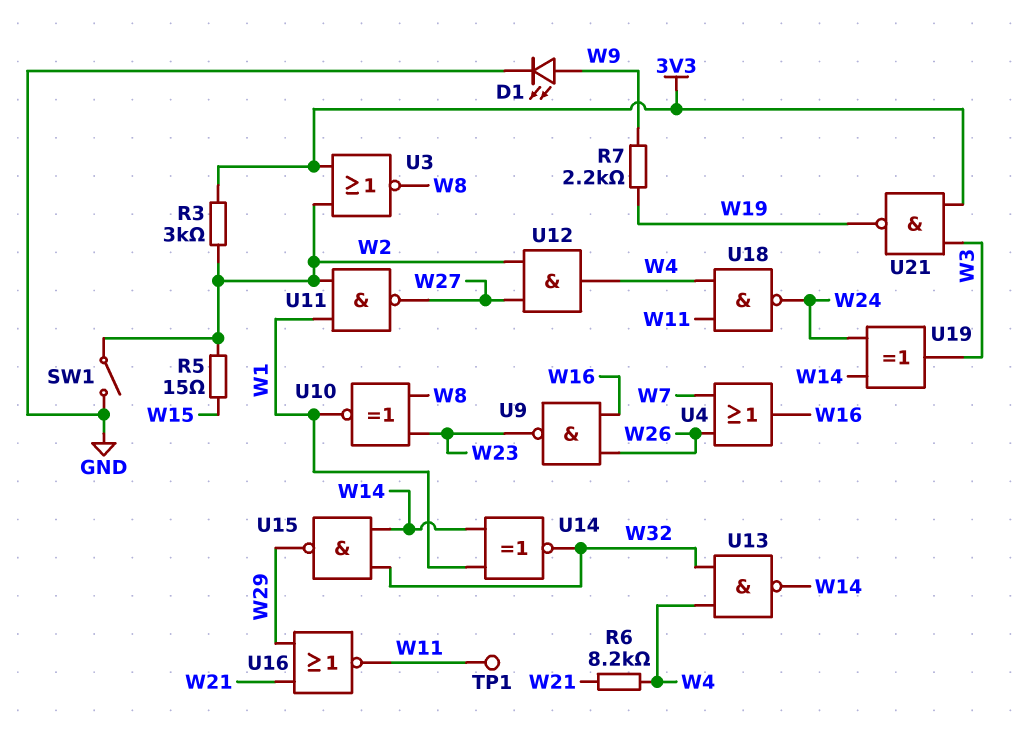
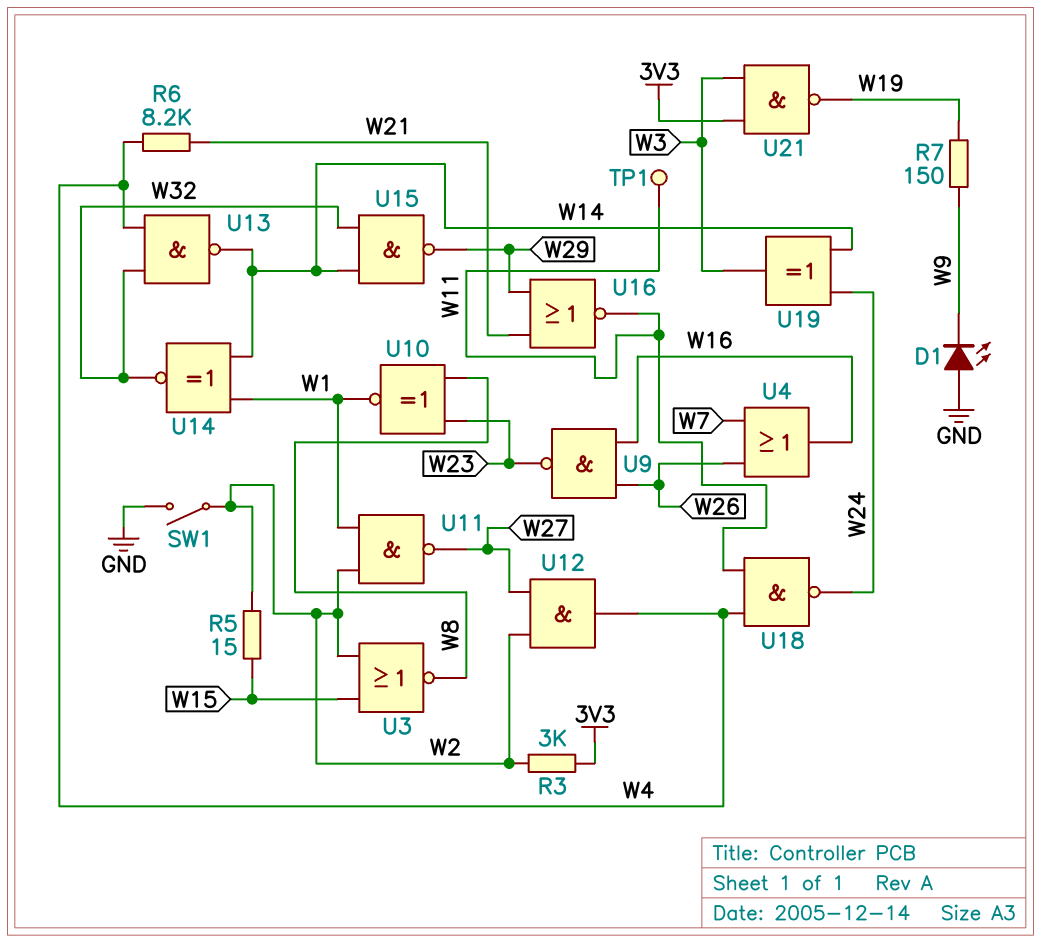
D1: LED (A W9, K GND) -> LED (A GND, K W9)
R7: 2.2k (W9, W19) -> 150 (W9, W19)
U3: NOR (in 3V3, in W2, out W8) -> NOR (in W2, in W15, out W8)

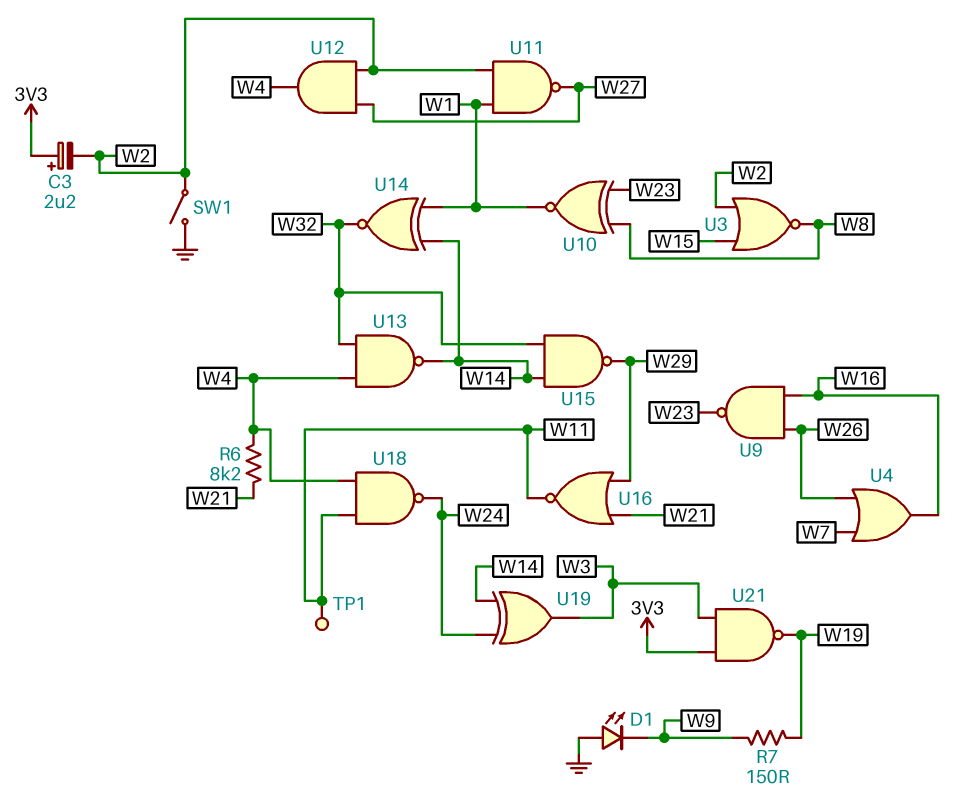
C3: none -> 2.2uF (plus 3V3, minus W2)
R3: 3k (3V3, W2) -> none
R5: 15 (W2, W15) -> none

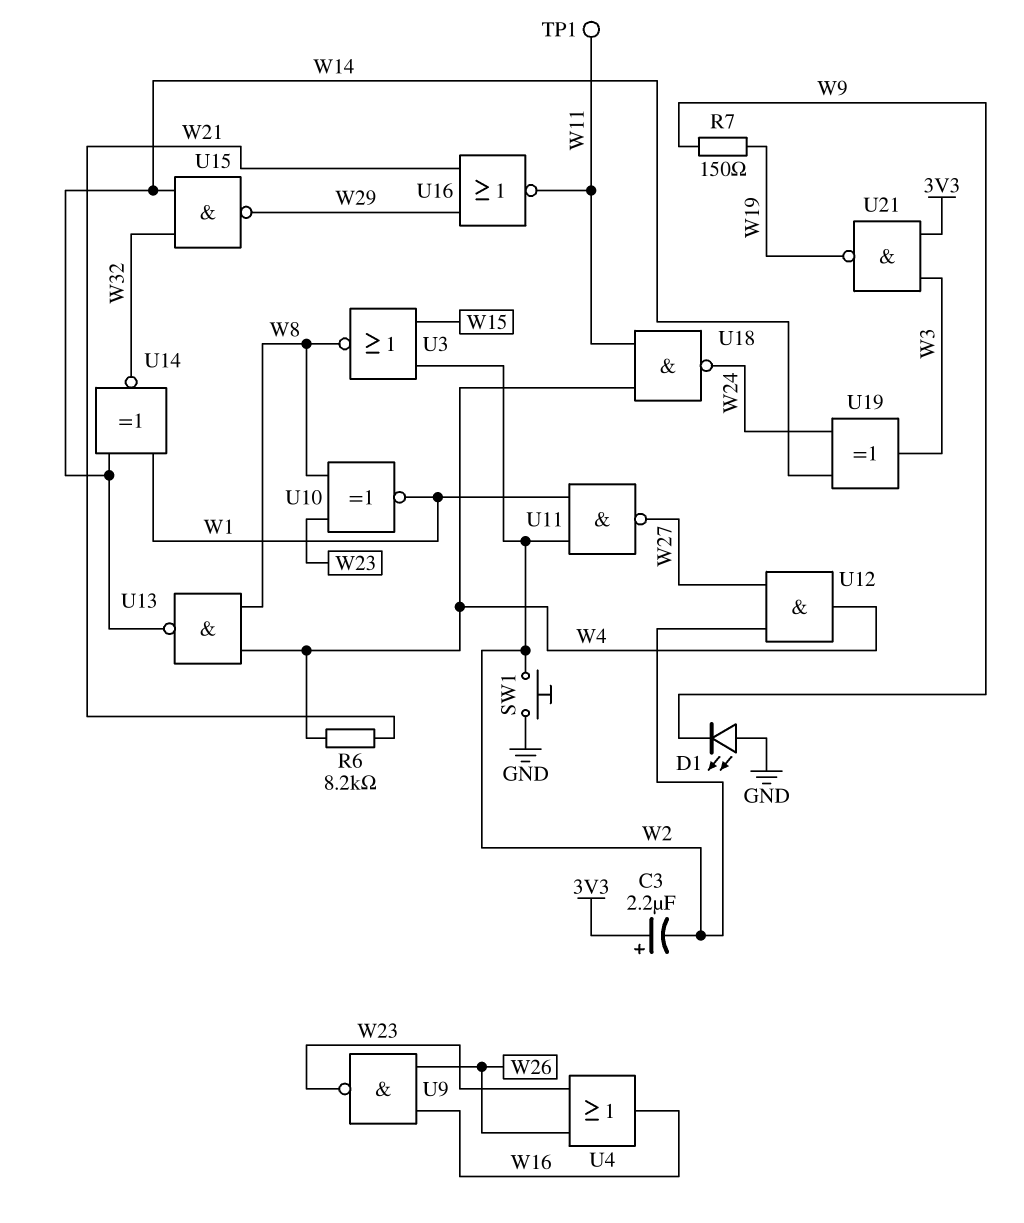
SW1: switch (GND, W2) -> button (GND, W2)
U4: OR (in W7, in W26, out W16) -> OR (in W23, in W26, out W16)
U13: NAND (in W4, in W32, out W14) -> NAND (in W4, in W8, out W14)

